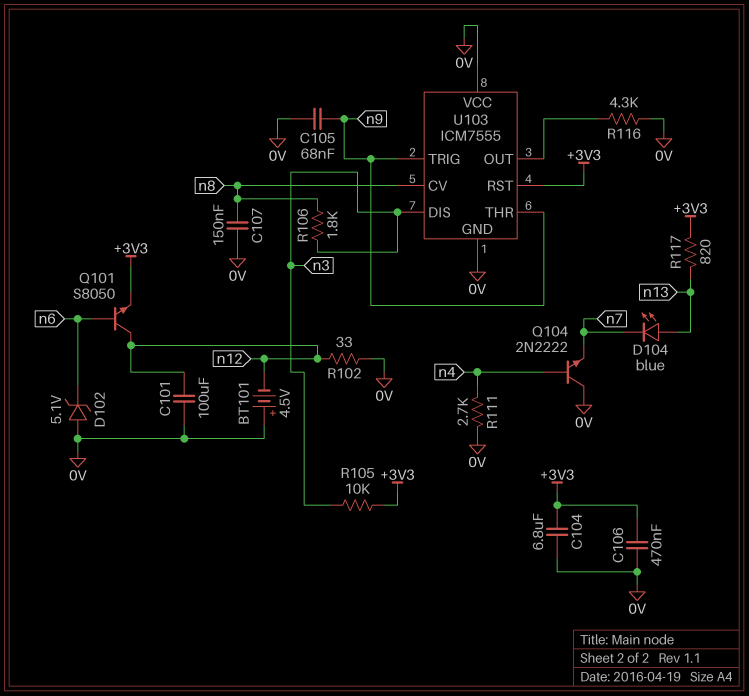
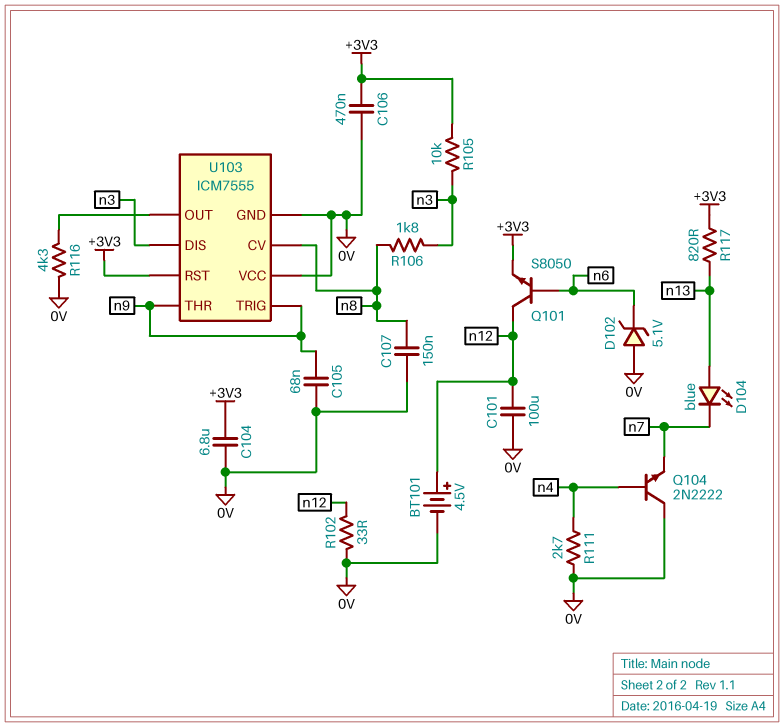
BT101: 4.5V (plus 0V, minus n12) -> 4.5V (plus n12, minus 0V)

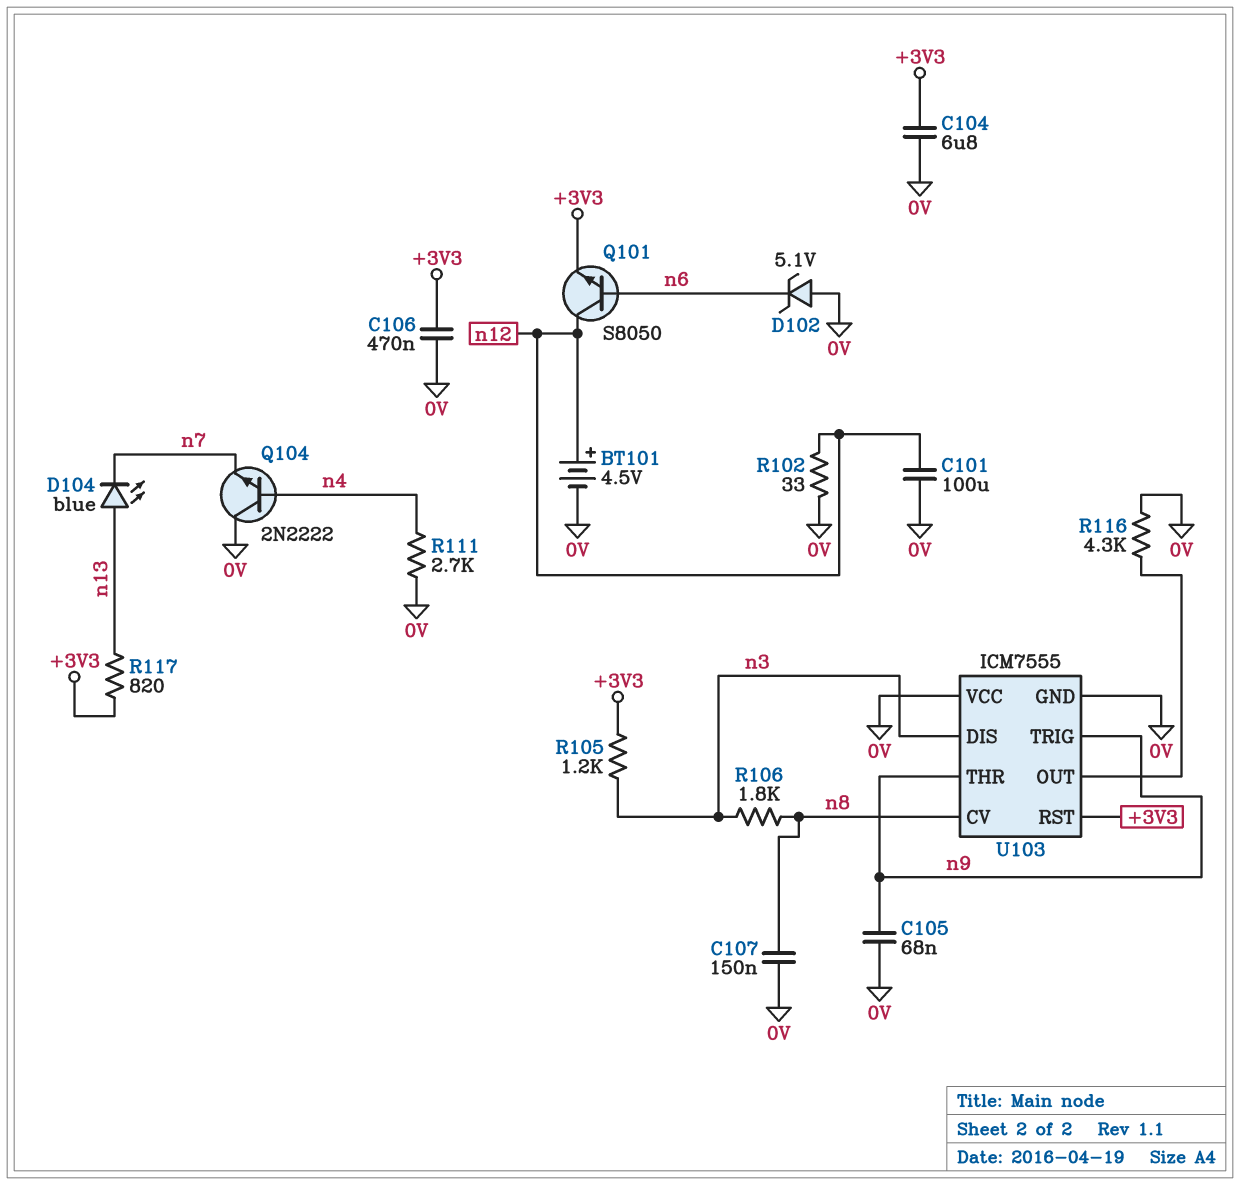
R105: 10k (+3V3, n3) -> 1.2k (+3V3, n3)

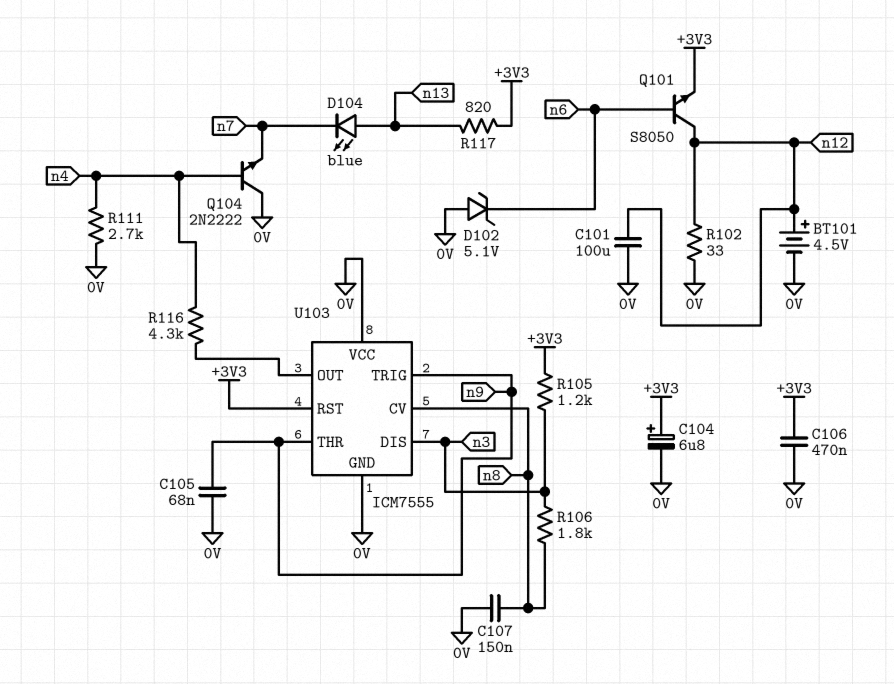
C104: 6.8uF (+3V3, 0V) -> 6.8uF (plus +3V3, minus 0V)
R116: 4.3k (0V, U103/OUT) -> 4.3k (U103/OUT, n4)

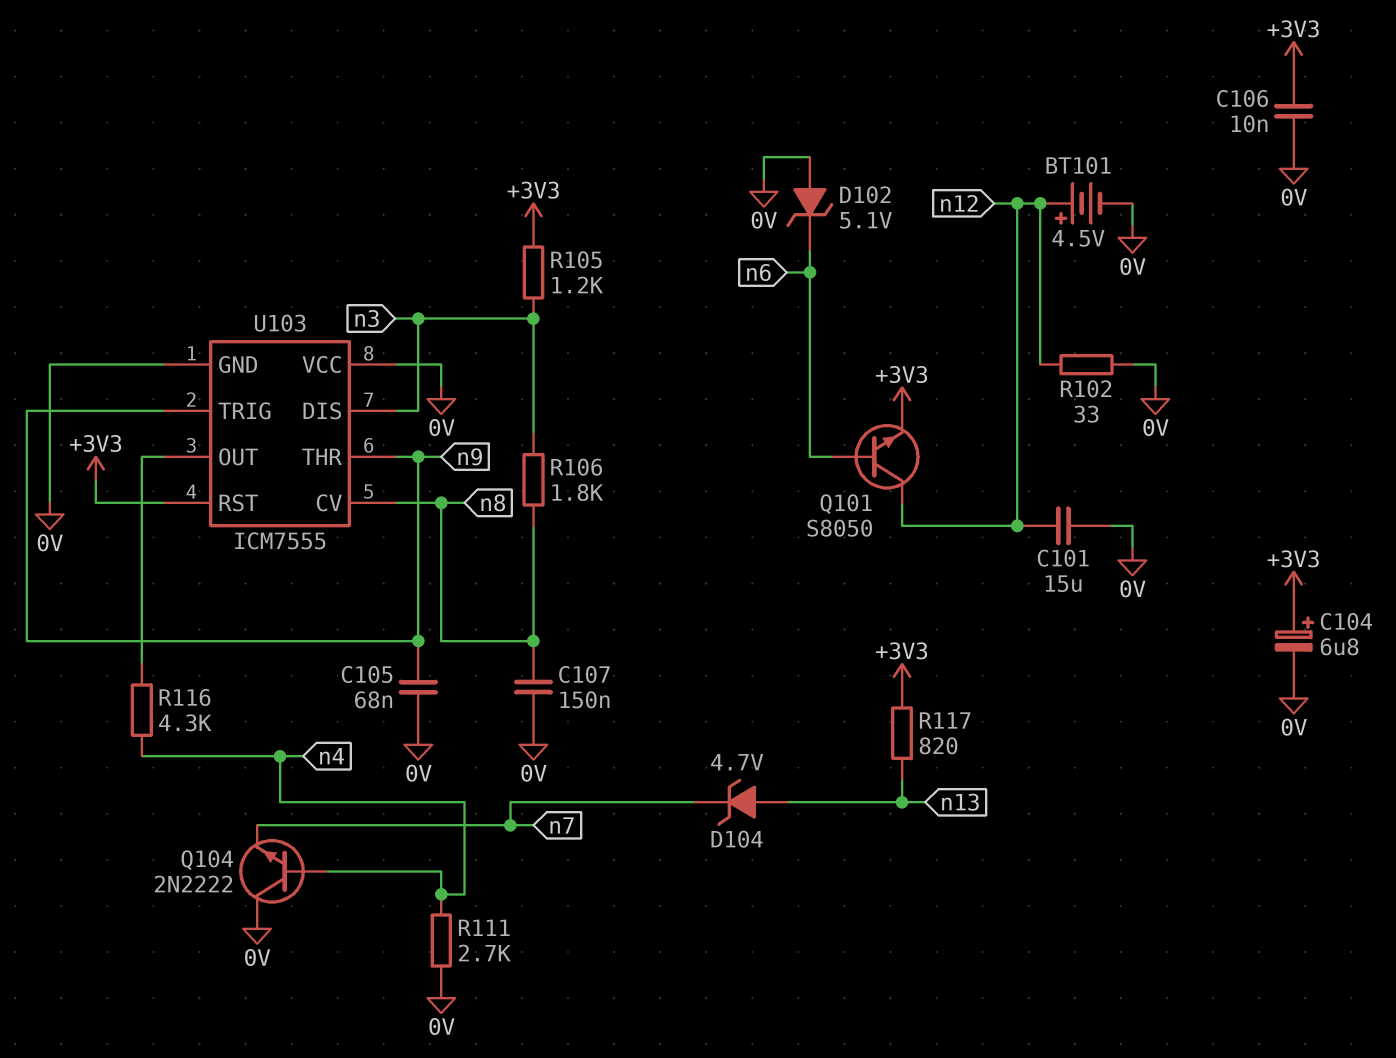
C101: 100uF (0V, n12) -> 15uF (0V, n12)
C106: 470nF (+3V3, 0V) -> 10nF (+3V3, 0V)
D104: LED blue (A n13, K n7) -> zener 4.7V (A n13, K n7)

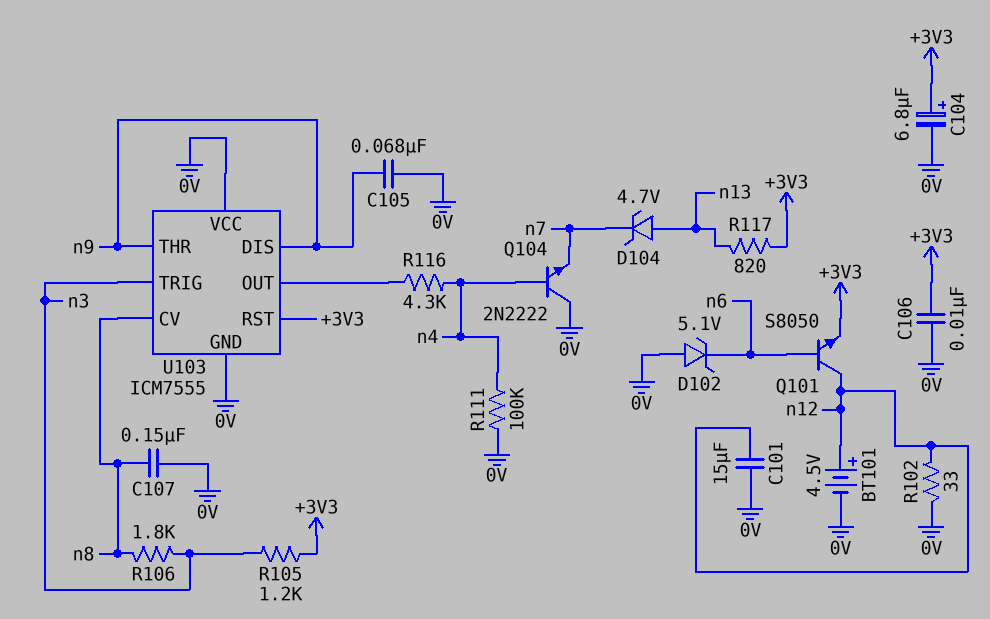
R111: 2.7k (0V, n4) -> 100k (0V, n4)
U103 pin DIS: n3 -> n9
U103 pin TRIG: n9 -> n3

